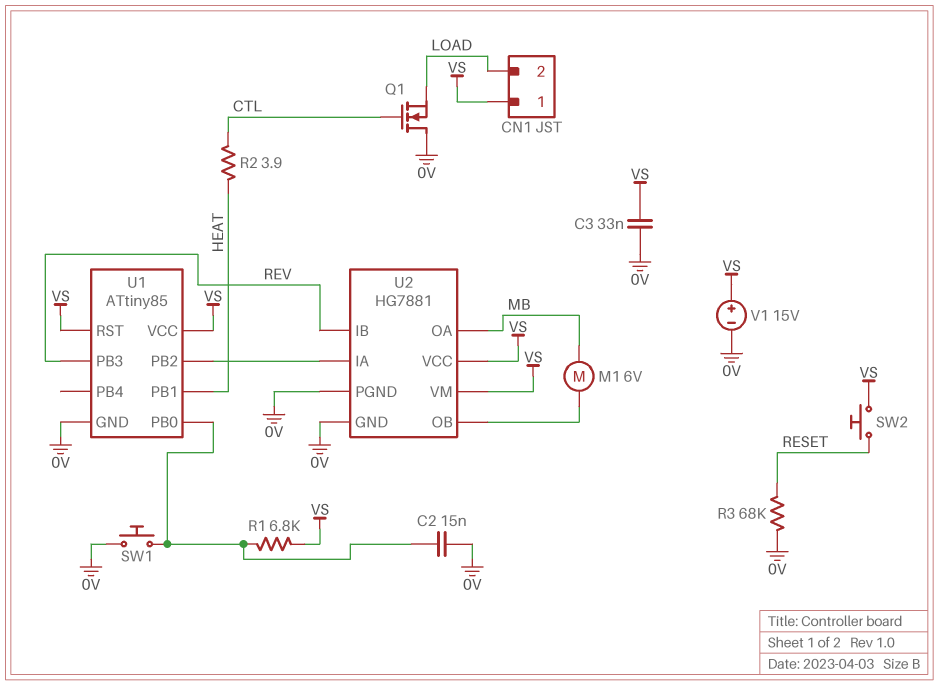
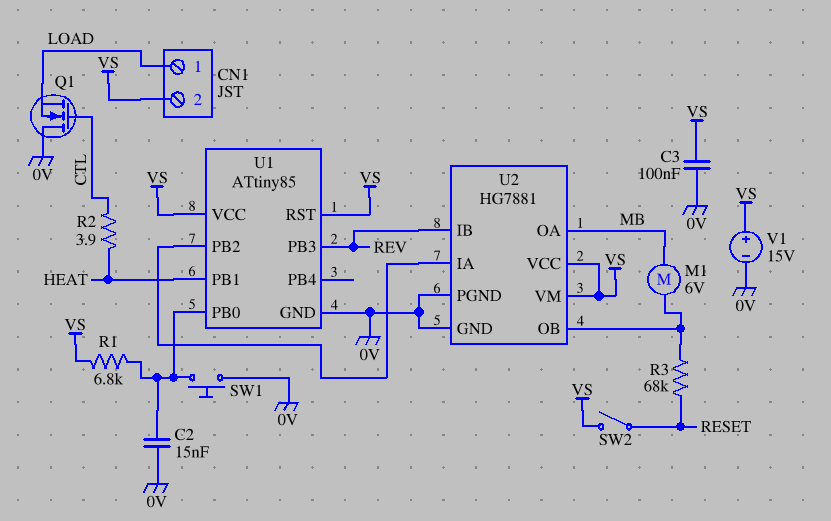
C3: 33nF (0V, VS) -> 100nF (0V, VS)
CN1 pin 1: VS -> LOAD
CN1 pin 2: LOAD -> VS
R3: 68k (0V, RESET) -> 68k (RESET, U2/OB)
SW2: button (RESET, VS) -> switch (RESET, VS)

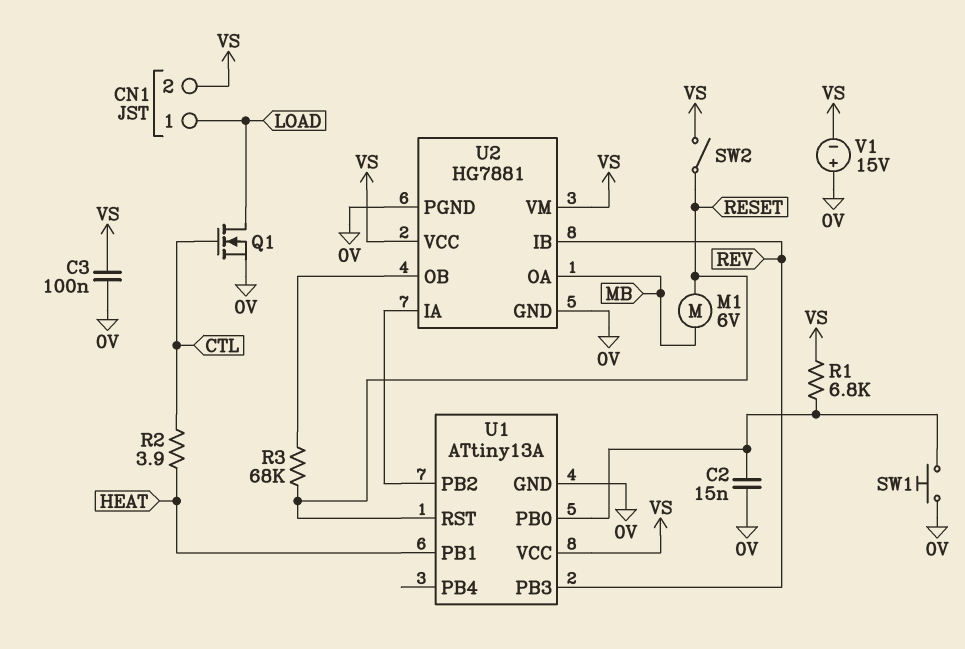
M1: motor 6V (MB, U2/OB) -> motor 6V (MB, RESET)
Q1: NMOS (G CTL, D 0V, S LOAD) -> NMOS (G CTL, D LOAD, S 0V)
U1: ATtiny85 -> ATtiny13A
U1 pin RST: VS -> RESET
V1: 15V (plus VS, minus 0V) -> 15V (plus 0V, minus VS)

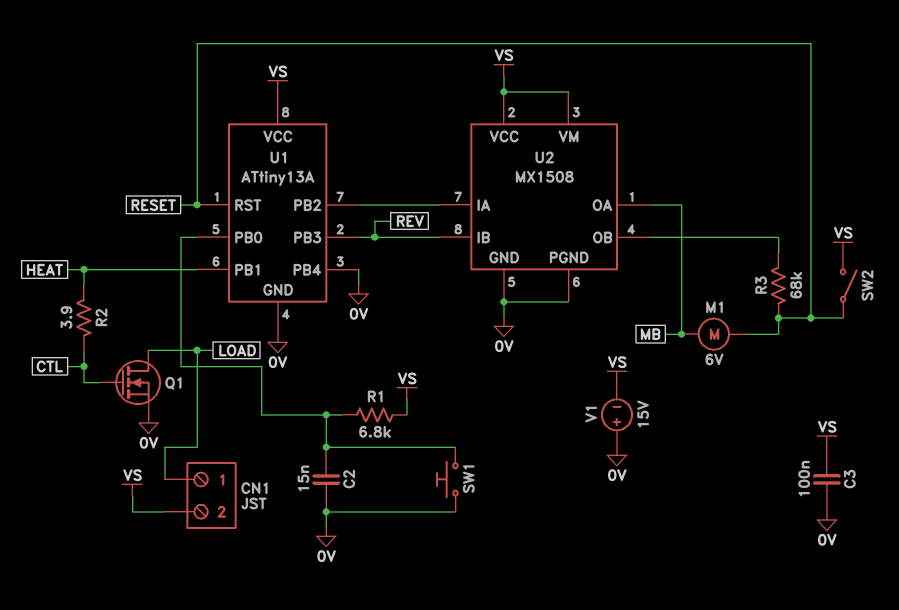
U1 pin PB4: none -> 0V
U2: HG7881 -> MX1508

